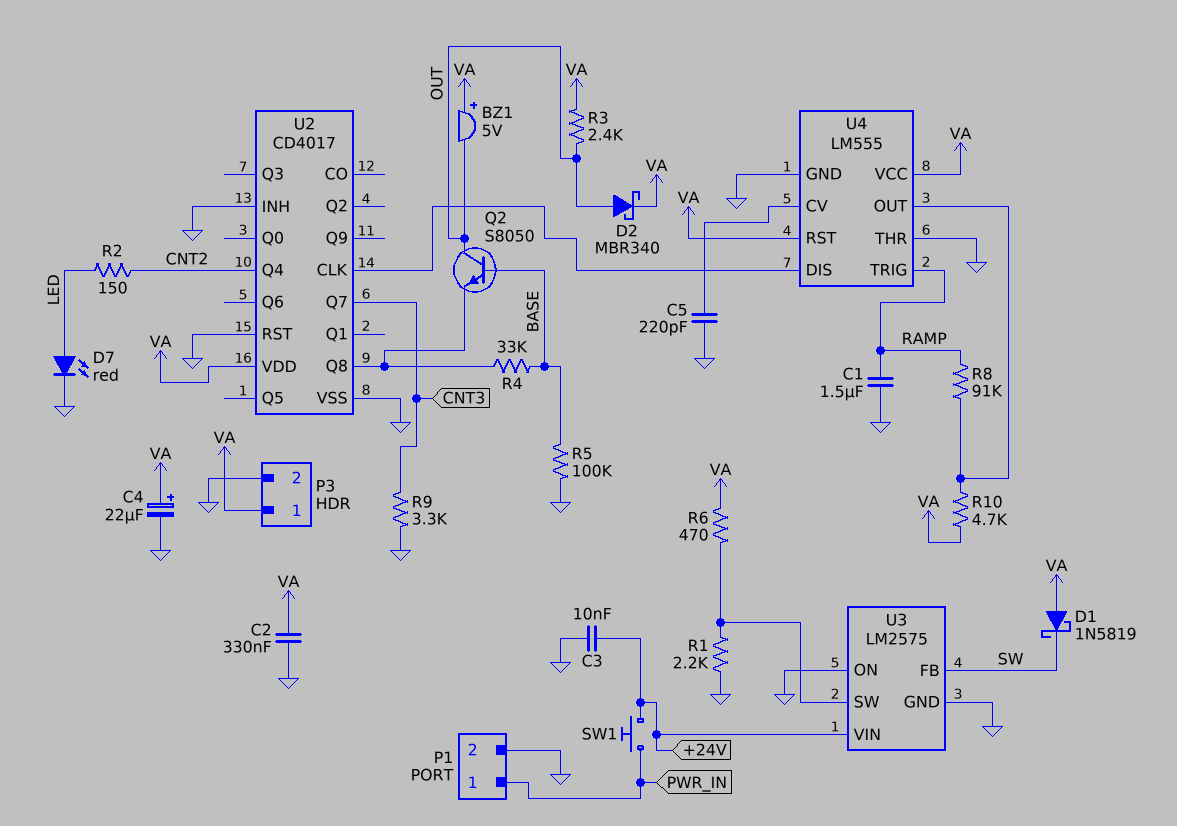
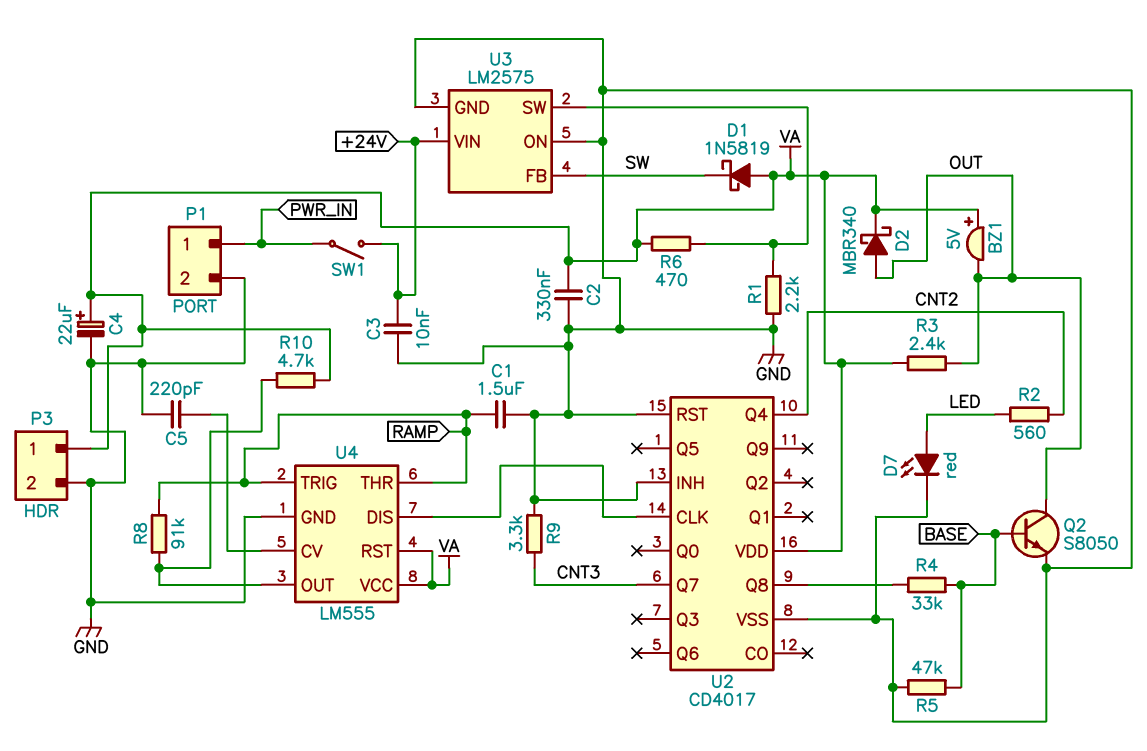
Q2: NPN S8050 (B BASE, C OUT, E U2/Q8) -> NPN S8050 (B BASE, C OUT, E GND)
R2: 150 (CNT2, LED) -> 560 (CNT2, LED)
R5: 100k (BASE, GND) -> 47k (BASE, GND)
SW1: button (+24V, PWR_IN) -> switch (+24V, PWR_IN)
U4 pin THR: GND -> RAMP

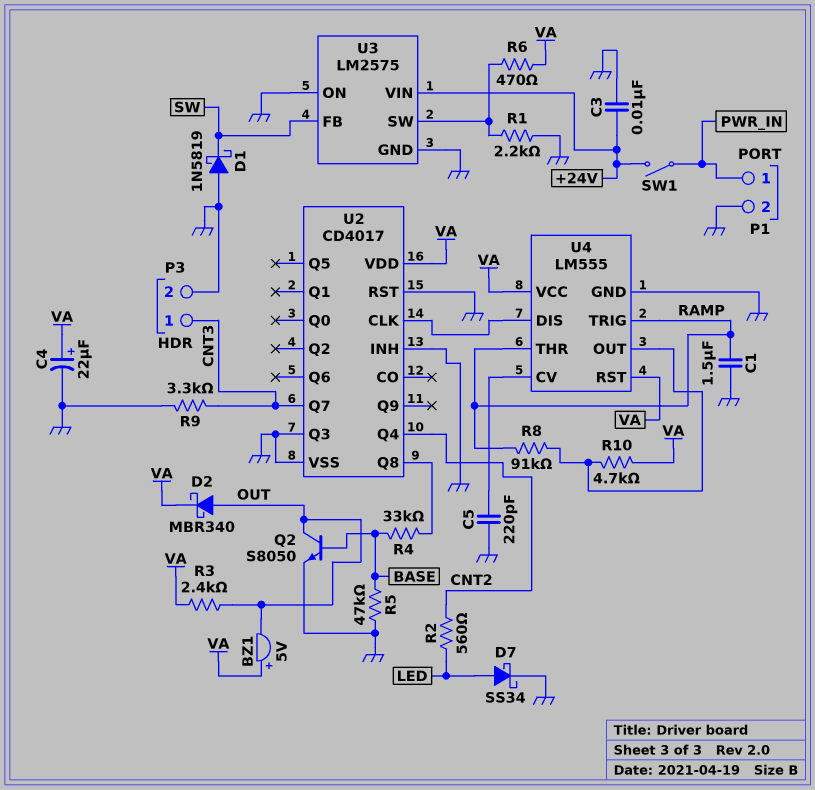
C2: 330nF (GND, VA) -> none
D1: schottky 1N5819 (A VA, K SW) -> schottky 1N5819 (A GND, K SW)
D7: LED red (A LED, K GND) -> schottky SS34 (A LED, K GND)
P3 pin 1: VA -> CNT3
U2 pin Q3: none -> GND

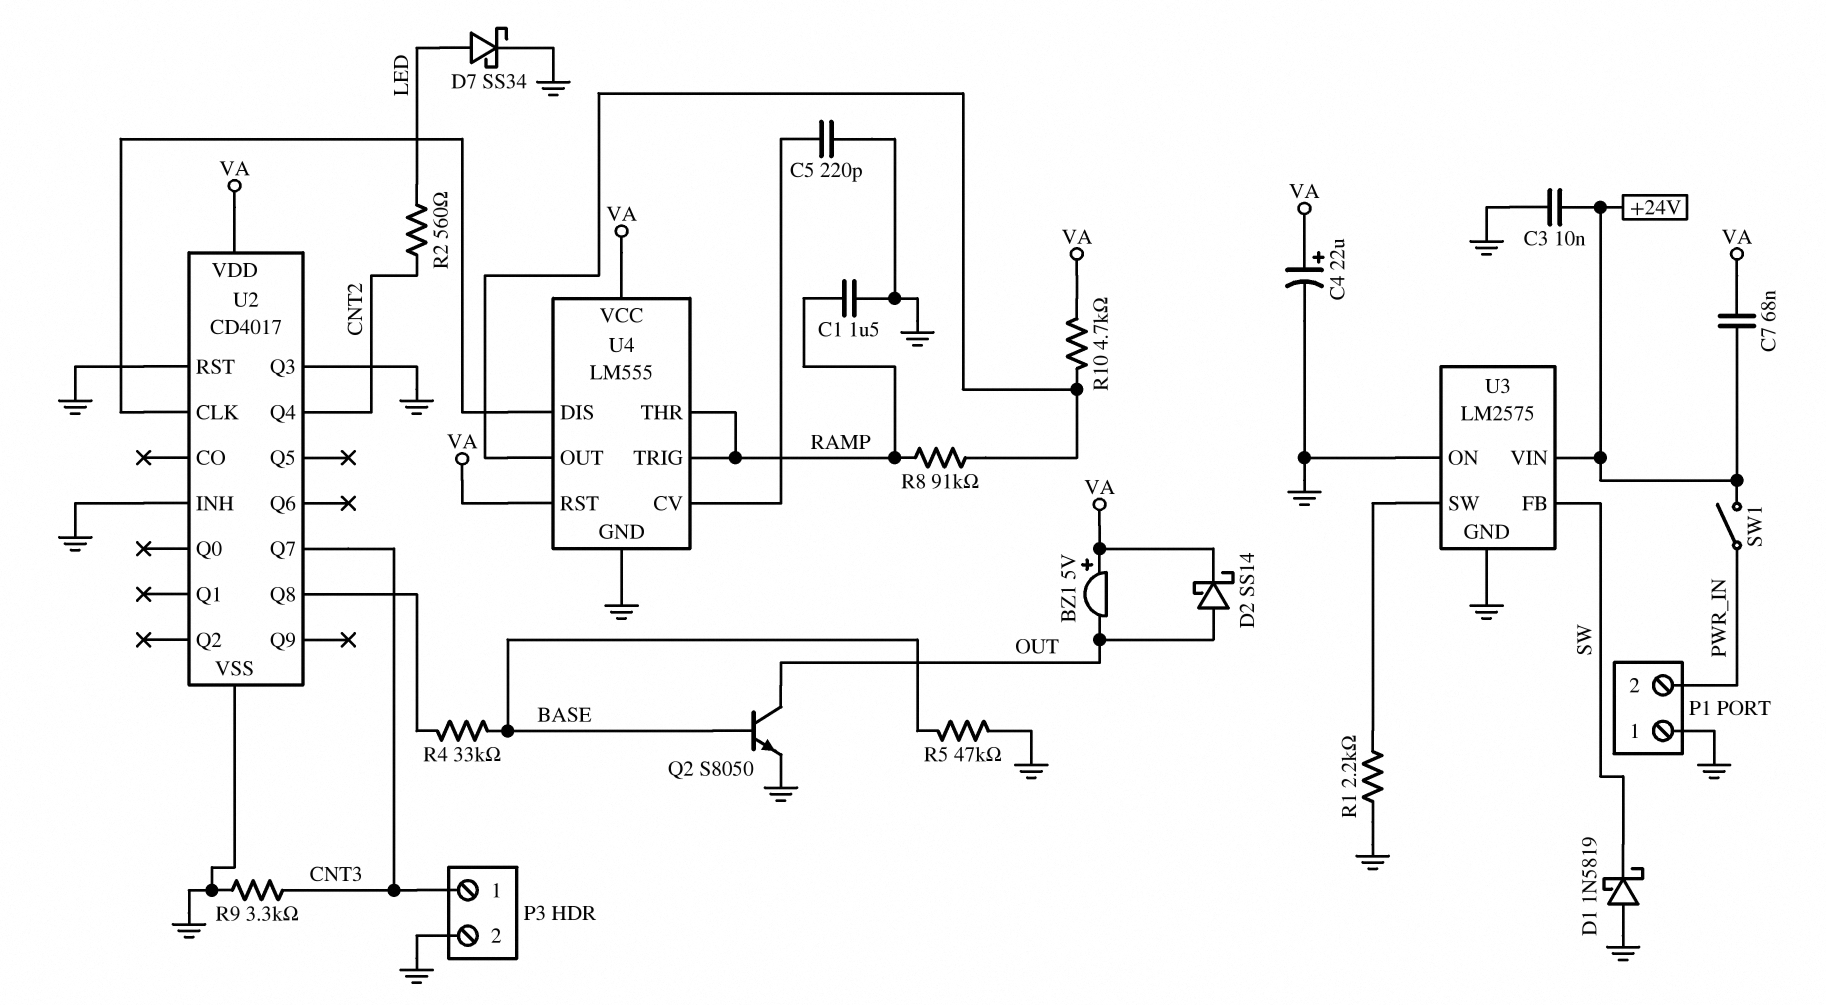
C7: none -> 68nF (+24V, VA)
D2: schottky MBR340 (A OUT, K VA) -> schottky SS14 (A OUT, K VA)
P1 pin 1: PWR_IN -> GND
P1 pin 2: GND -> PWR_IN
R3: 2.4k (OUT, VA) -> none
R6: 470 (U3/SW, VA) -> none

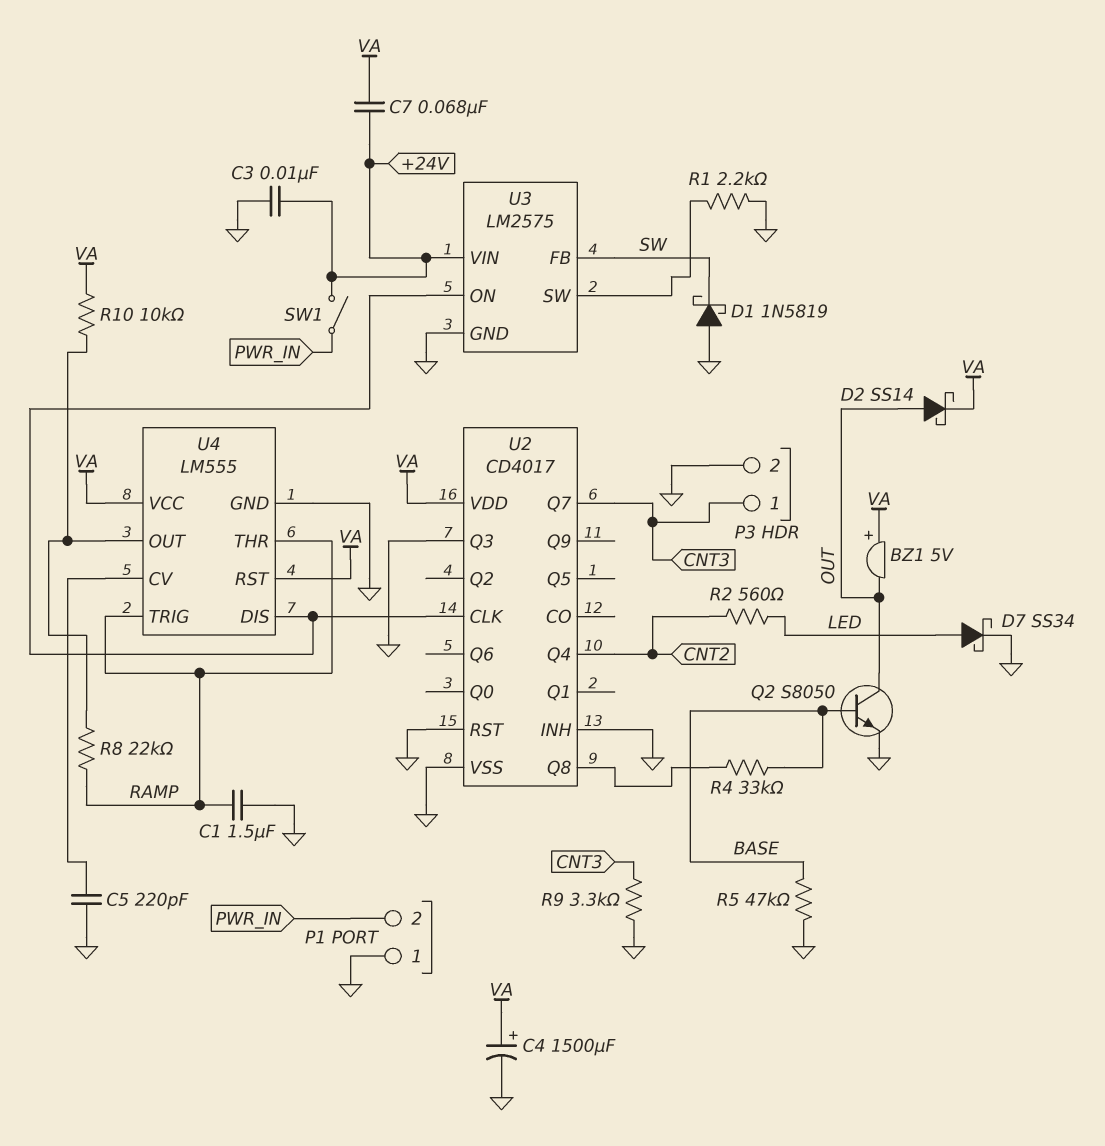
C4: 22uF (plus VA, minus GND) -> 1500uF (plus VA, minus GND)
R8: 91k (RAMP, U4/OUT) -> 22k (RAMP, U4/OUT)
R10: 4.7k (U4/OUT, VA) -> 10k (U4/OUT, VA)
U3 pin ON: GND -> U2/CLK

